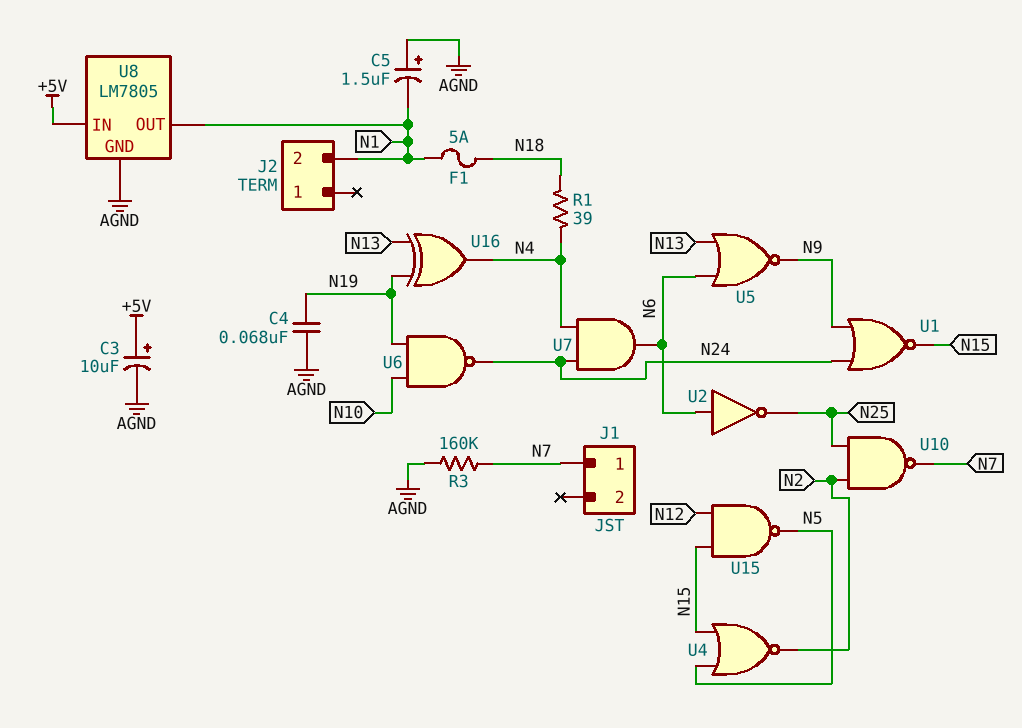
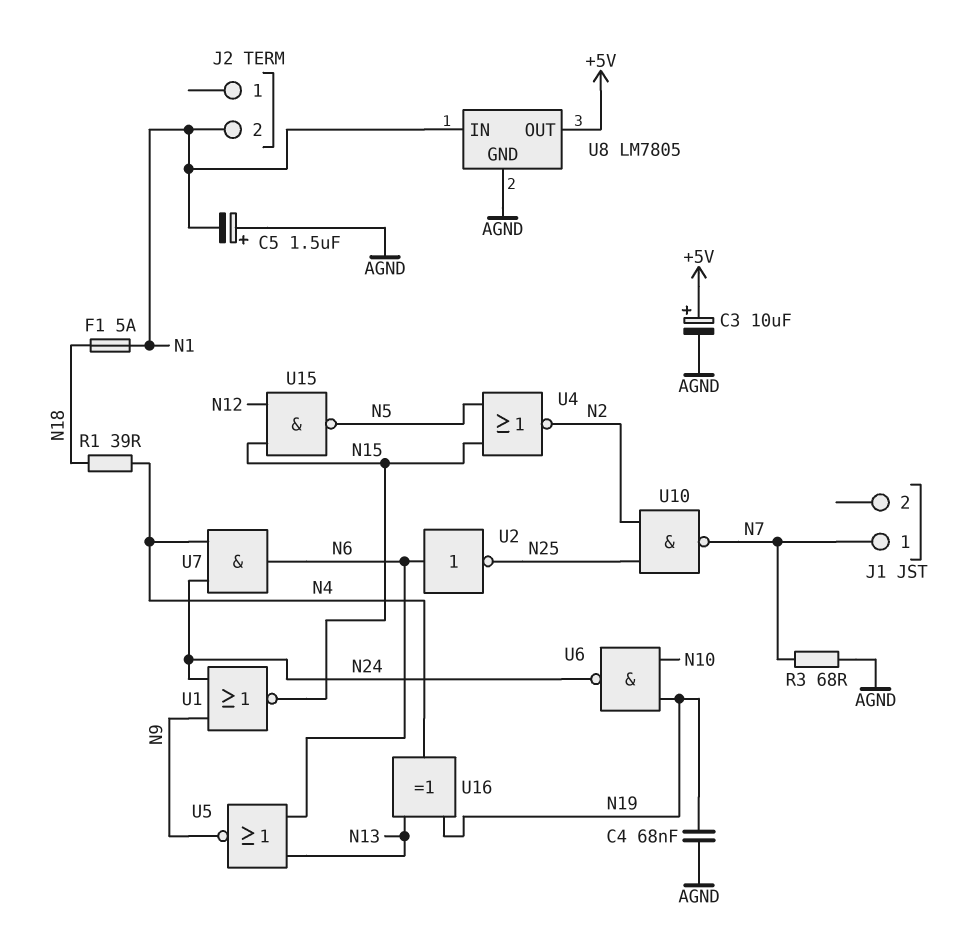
R3: 160k (AGND, N7) -> 68 (AGND, N7)
U8 pin IN: +5V -> N1
U8 pin OUT: N1 -> +5V

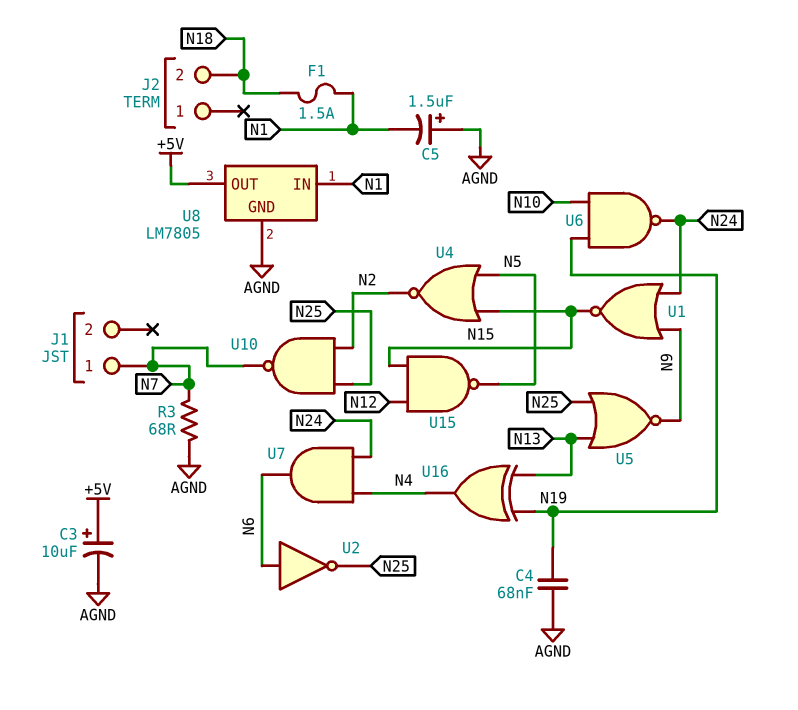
F1: 5A (N1, N18) -> 1.5A (N1, N18)
J2 pin 2: N1 -> N18
R1: 39 (N4, N18) -> none
U5: NOR (in N6, in N13, out N9) -> NOR (in N13, in N25, out N9)

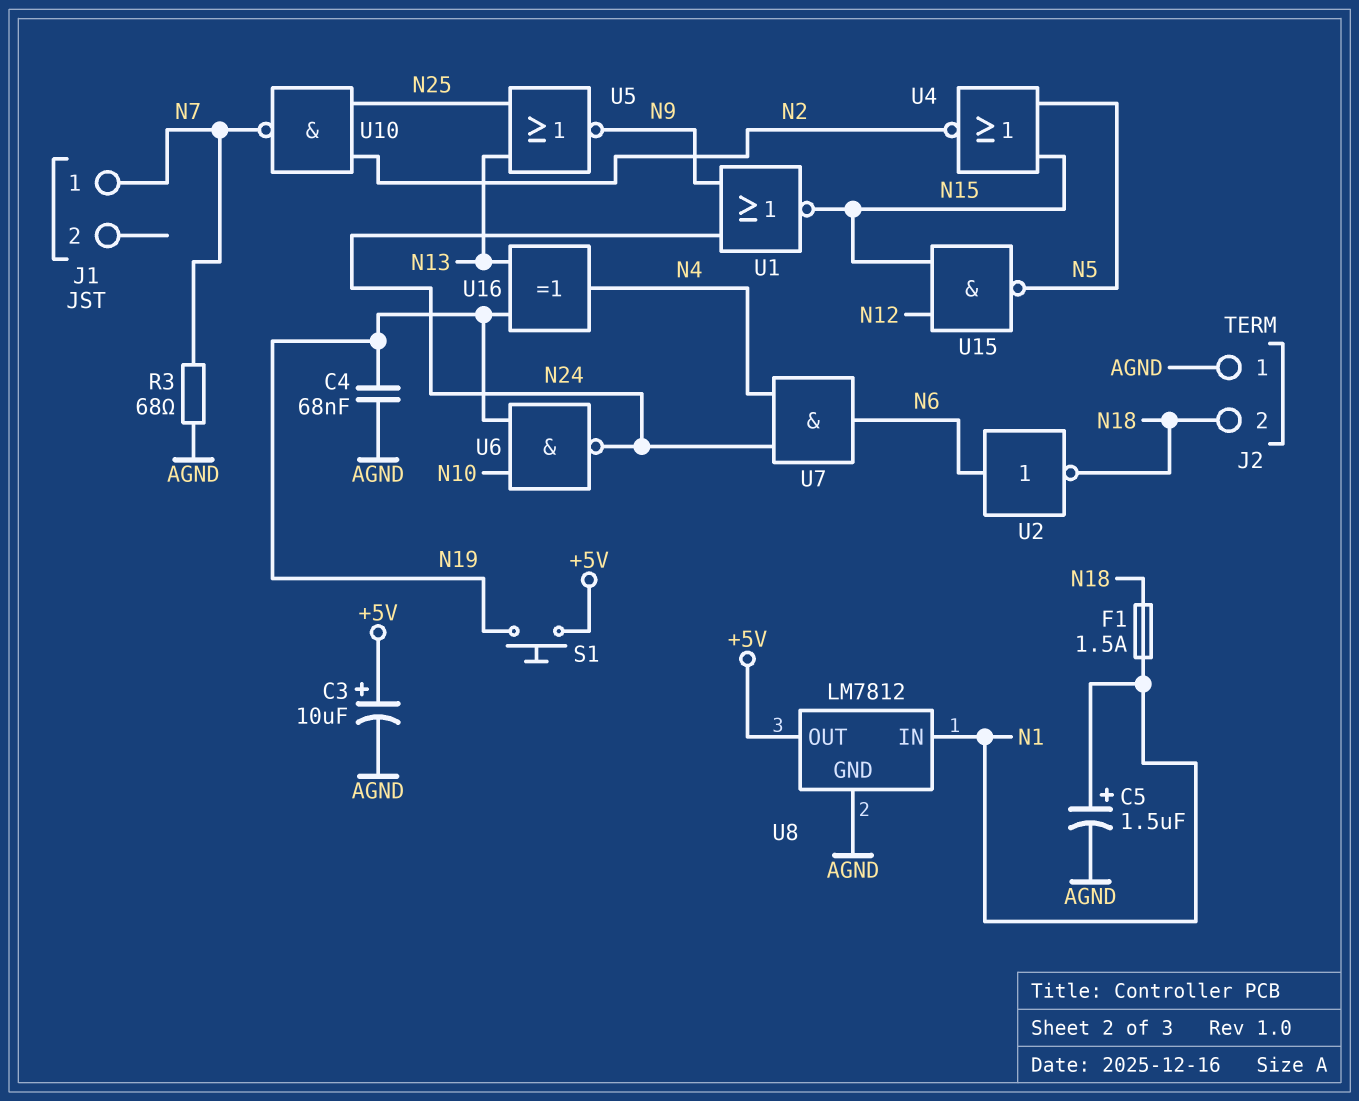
C5: 1.5uF (plus AGND, minus N1) -> 1.5uF (plus N1, minus AGND)
J2 pin 1: none -> AGND
S1: none -> button (+5V, N19)
U2: NOT (in N6, out N25) -> NOT (in N6, out N18)
U8: LM7805 -> LM7812

